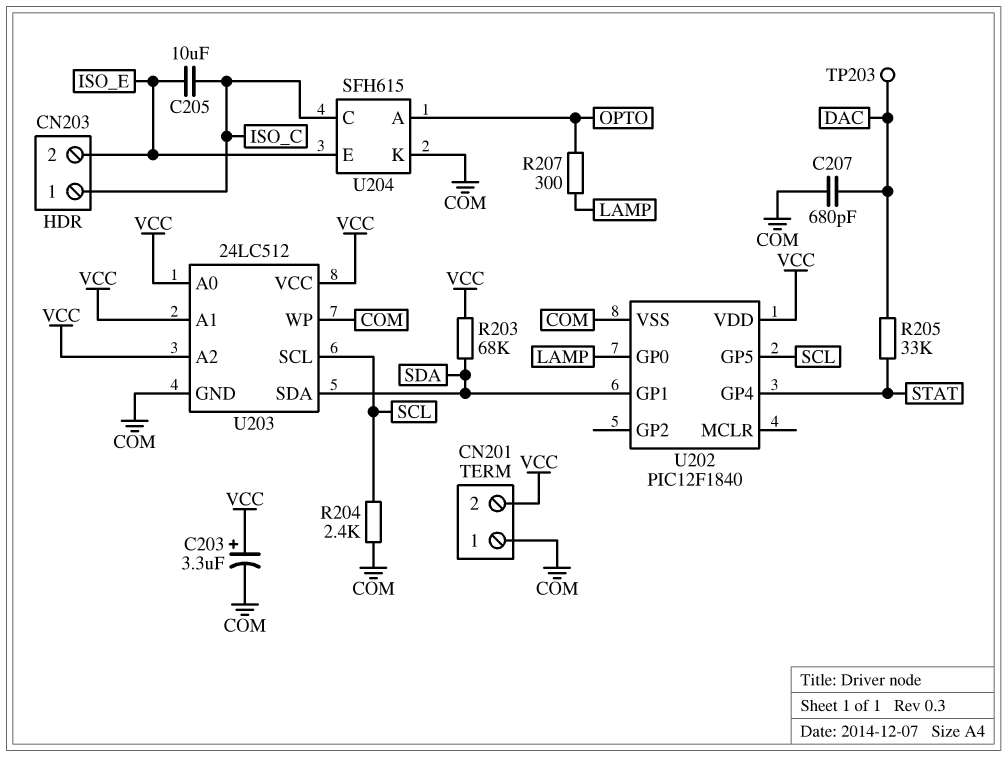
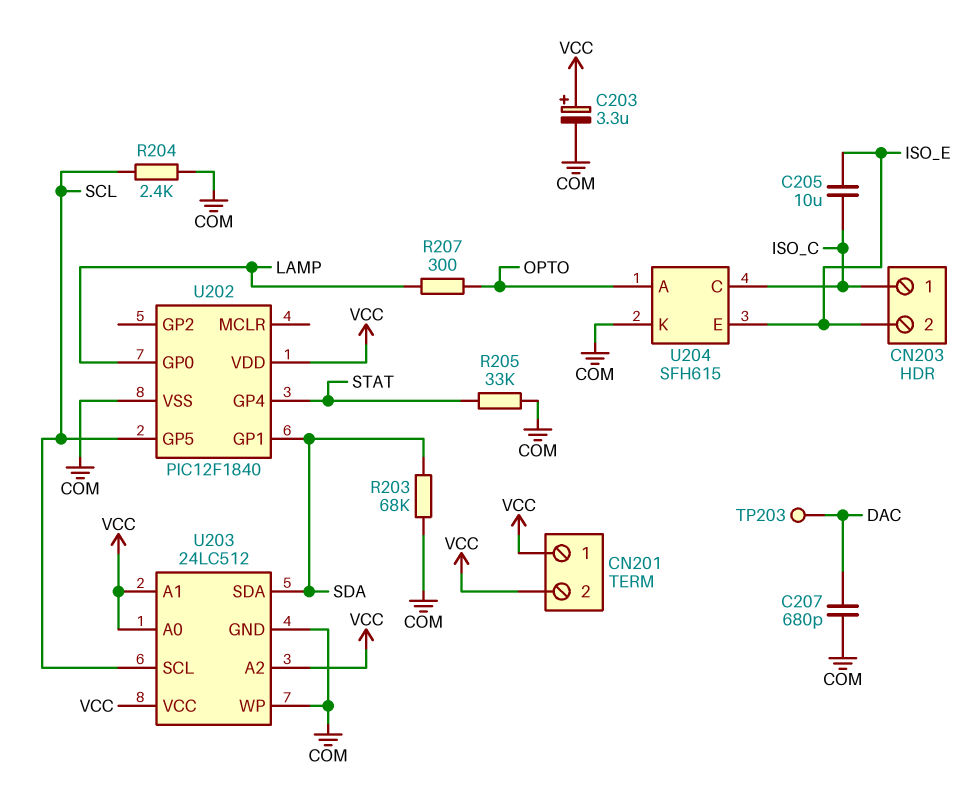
CN201 pin 1: COM -> VCC
R203: 68k (SDA, VCC) -> 68k (COM, SDA)
R205: 33k (DAC, STAT) -> 33k (COM, STAT)

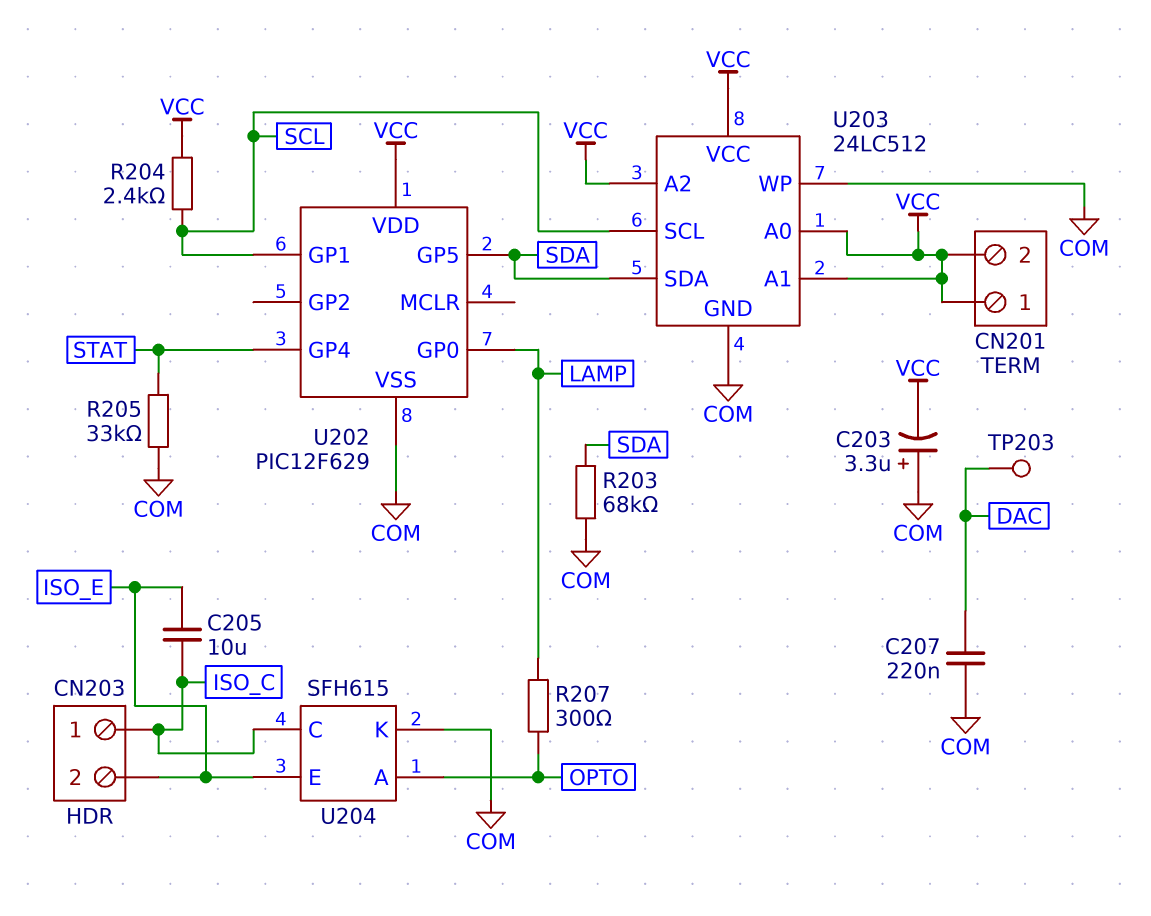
C203: 3.3uF (plus VCC, minus COM) -> 3.3uF (plus COM, minus VCC)
C207: 680pF (COM, DAC) -> 220nF (COM, DAC)
R204: 2.4k (COM, SCL) -> 2.4k (SCL, VCC)
U202: PIC12F1840 -> PIC12F629
U202 pin GP1: SDA -> SCL
U202 pin GP5: SCL -> SDA

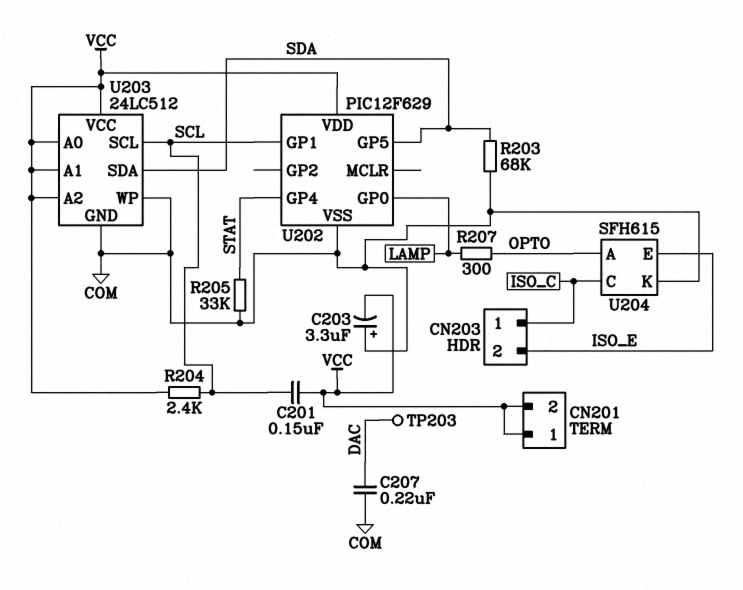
C201: none -> 150nF (SCL, VCC)
C205: 10uF (ISO_C, ISO_E) -> none

